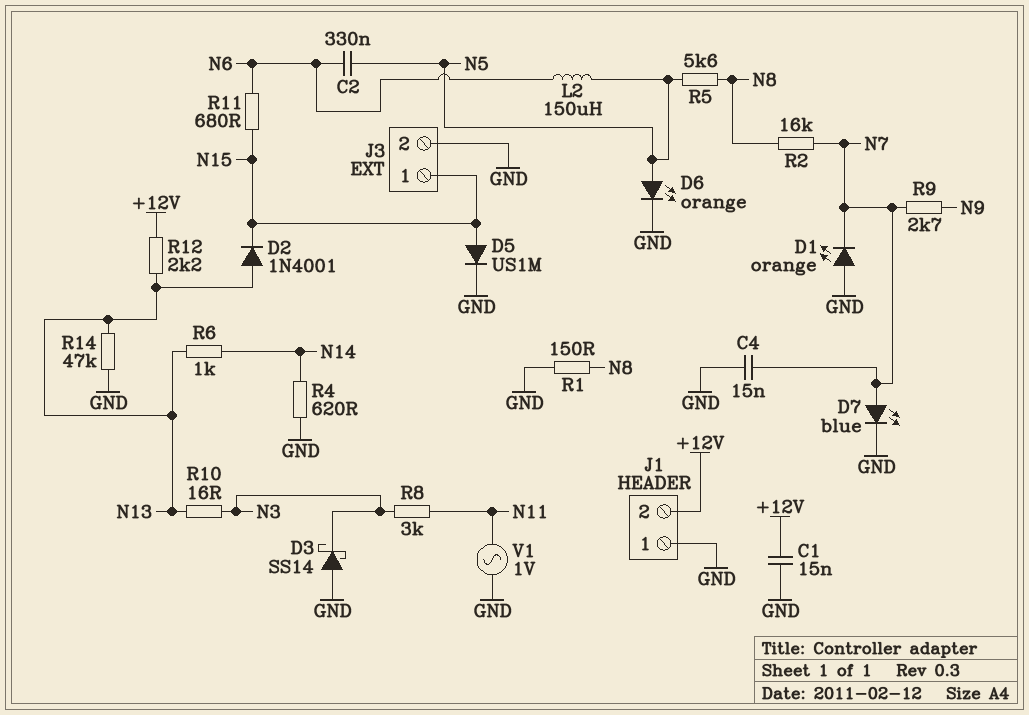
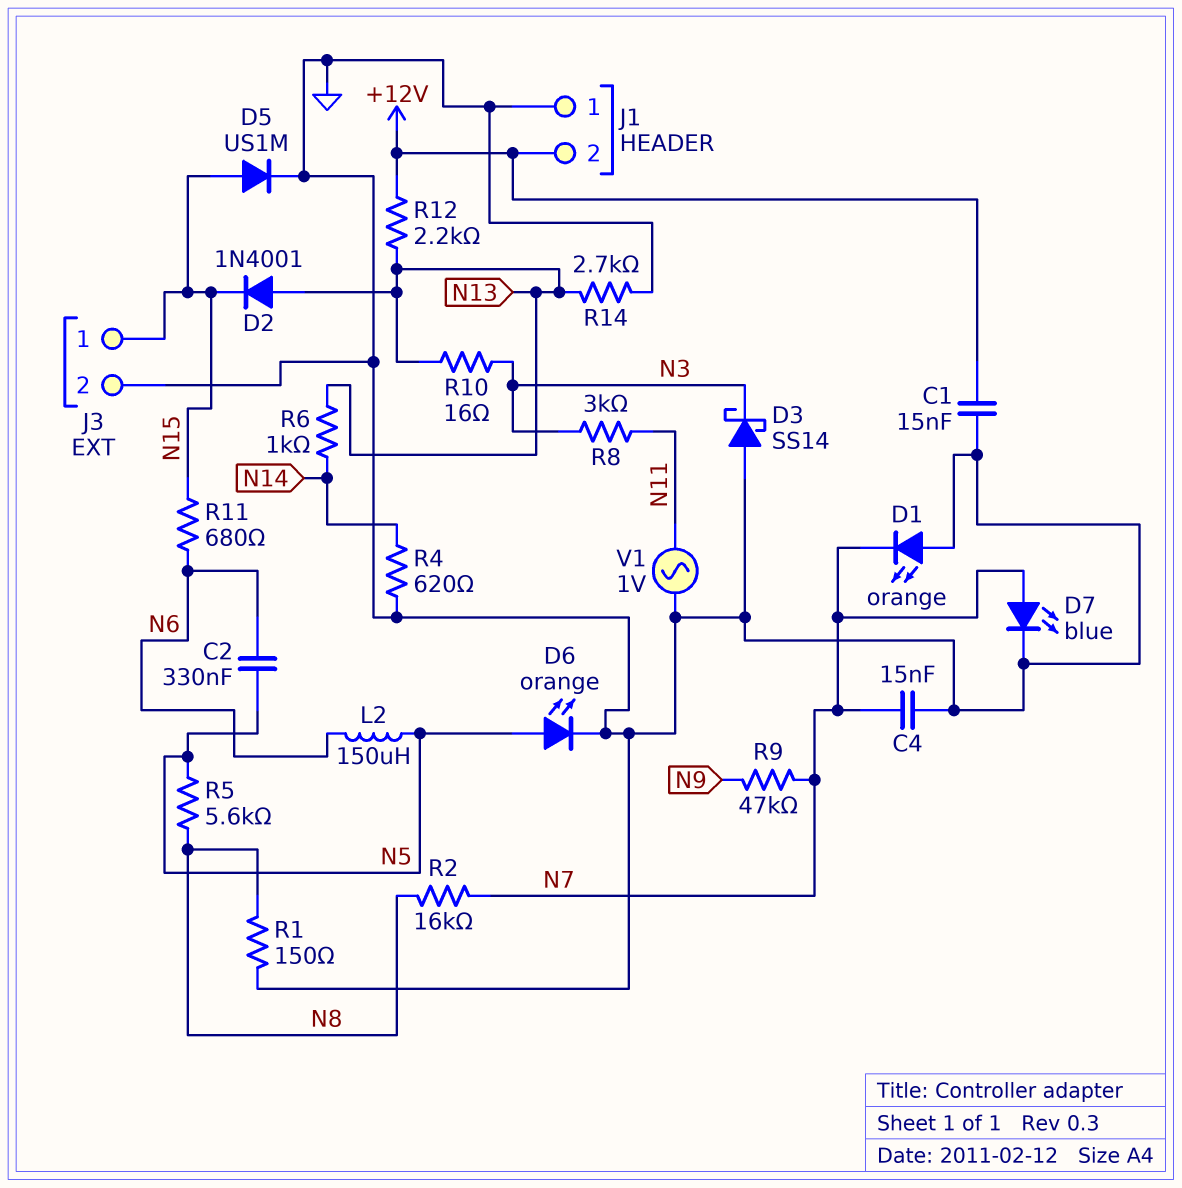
R9: 2.7k (N7, N9) -> 47k (N7, N9)
R14: 47k (GND, N13) -> 2.7k (GND, N13)

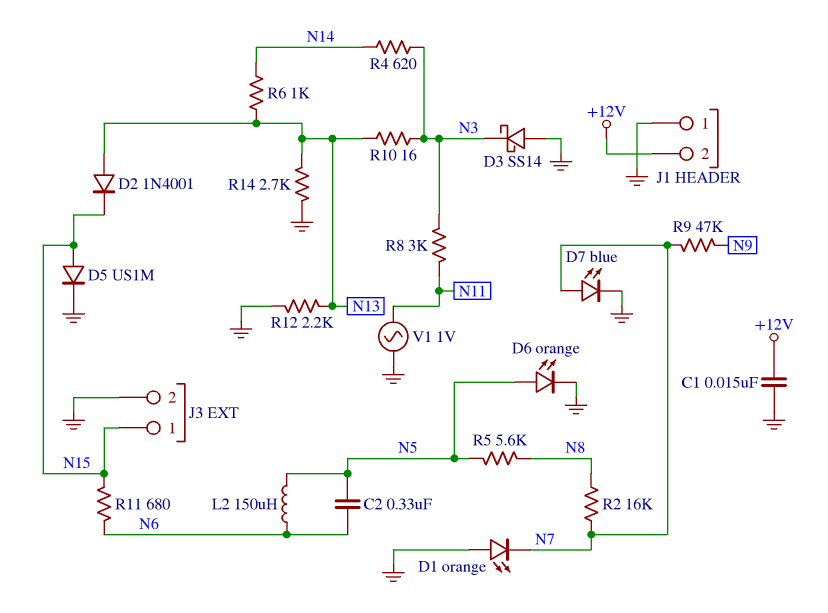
C4: 15nF (GND, N7) -> none
R1: 150 (GND, N8) -> none
R4: 620 (GND, N14) -> 620 (N3, N14)
R12: 2.2k (+12V, N13) -> 2.2k (GND, N13)

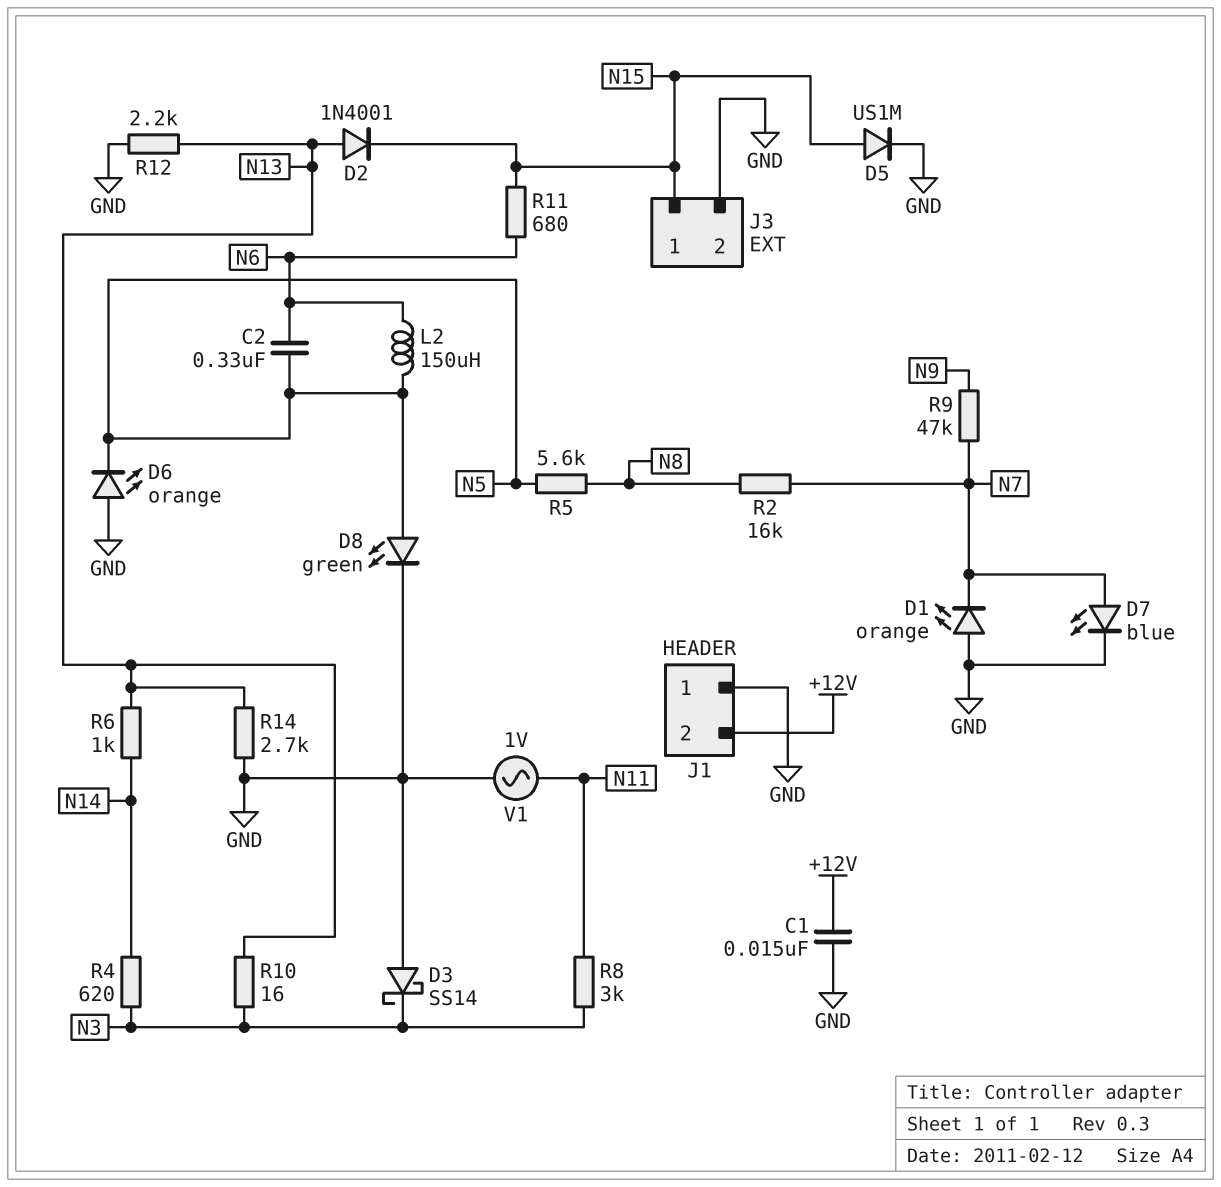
D6: LED orange (A N5, K GND) -> LED orange (A GND, K N5)
D8: none -> LED green (A N5, K GND)

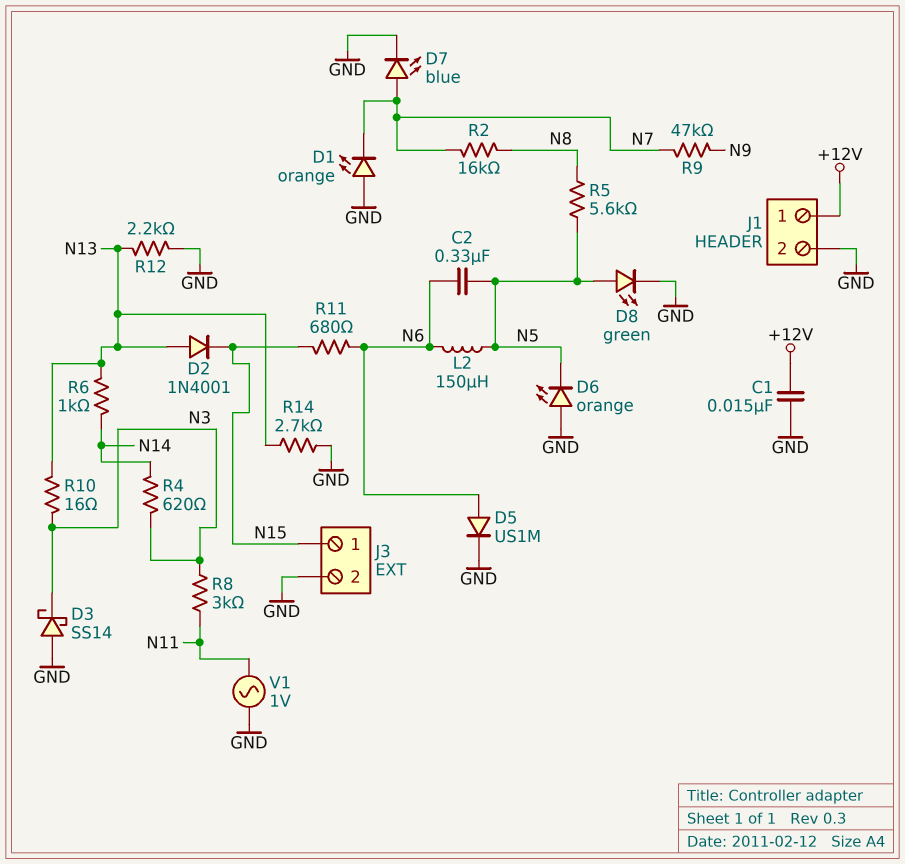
D5: diode US1M (A N15, K GND) -> diode US1M (A N6, K GND)
J1 pin 1: GND -> +12V
J1 pin 2: +12V -> GND

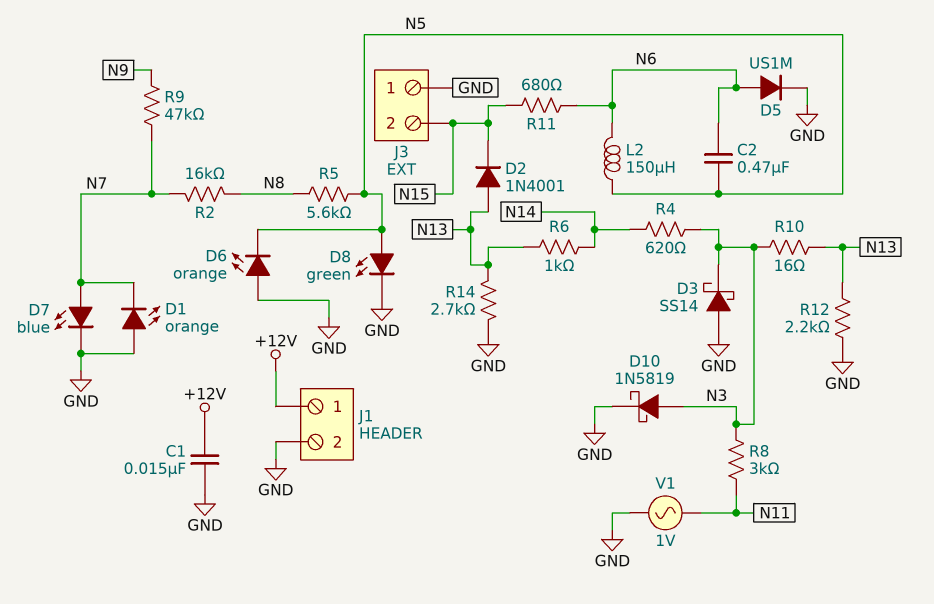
C2: 330nF (N5, N6) -> 470nF (N5, N6)
D10: none -> schottky 1N5819 (A N3, K GND)
J3 pin 1: N15 -> GND
J3 pin 2: GND -> N15

